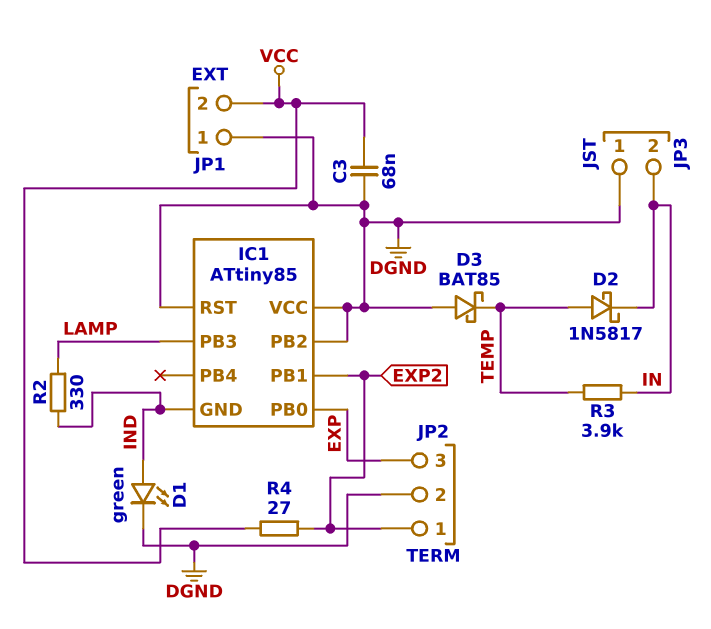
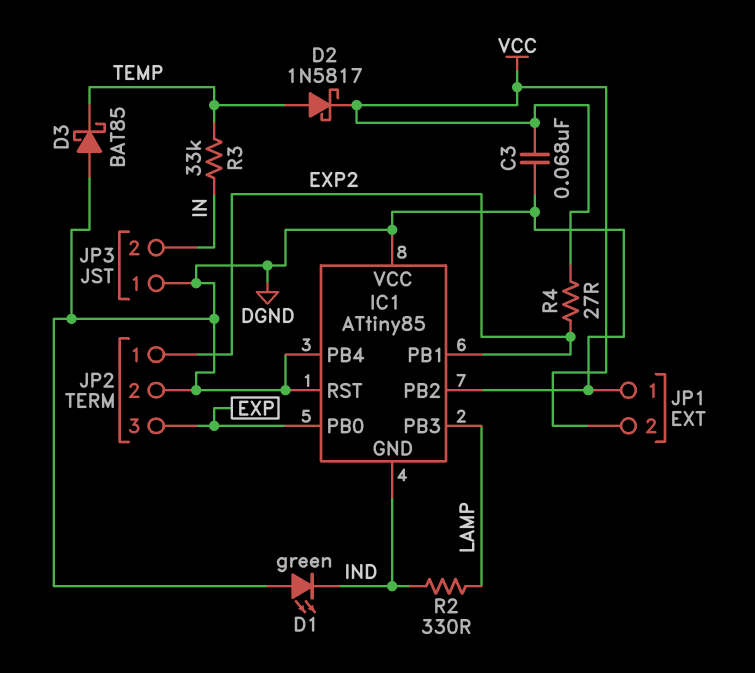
D1: LED green (A IND, K DGND) -> LED green (A DGND, K IND)
D2: schottky 1N5817 (A TEMP, K IN) -> schottky 1N5817 (A TEMP, K VCC)
IC1 pin PB4: none -> DGND
R3: 3.9k (IN, TEMP) -> 33k (IN, TEMP)

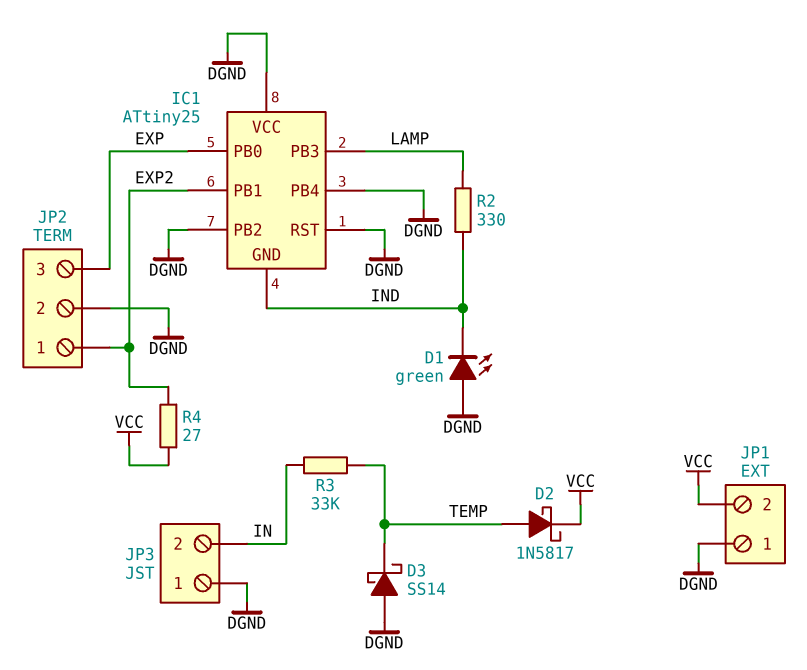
C3: 68nF (DGND, VCC) -> none
D3: schottky BAT85 (A DGND, K TEMP) -> schottky SS14 (A DGND, K TEMP)
IC1: ATtiny85 -> ATtiny25

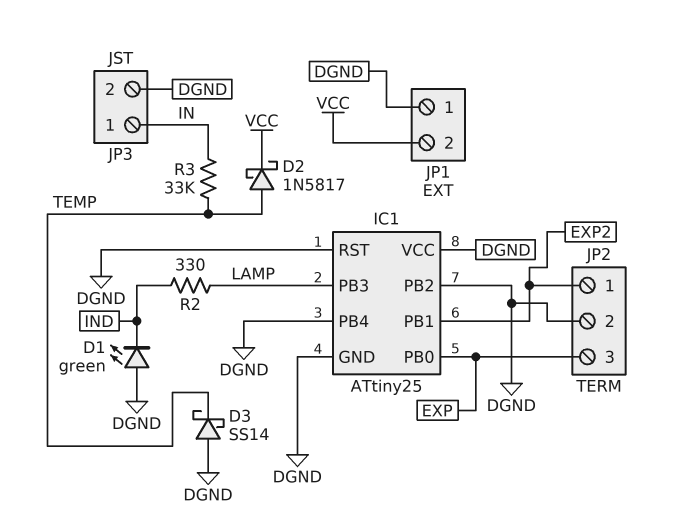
IC1 pin GND: IND -> DGND
JP3 pin 1: DGND -> IN
JP3 pin 2: IN -> DGND
R4: 27 (EXP2, VCC) -> none

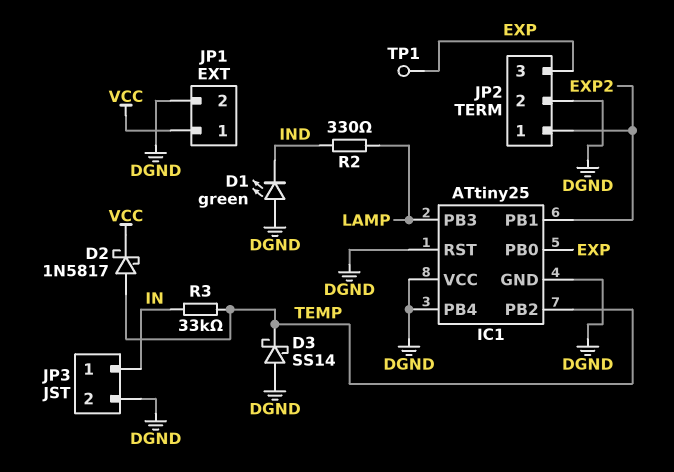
IC1 pin PB2: DGND -> TEMP
JP1 pin 1: DGND -> VCC
JP1 pin 2: VCC -> DGND
TP1: none -> test point (EXP)

